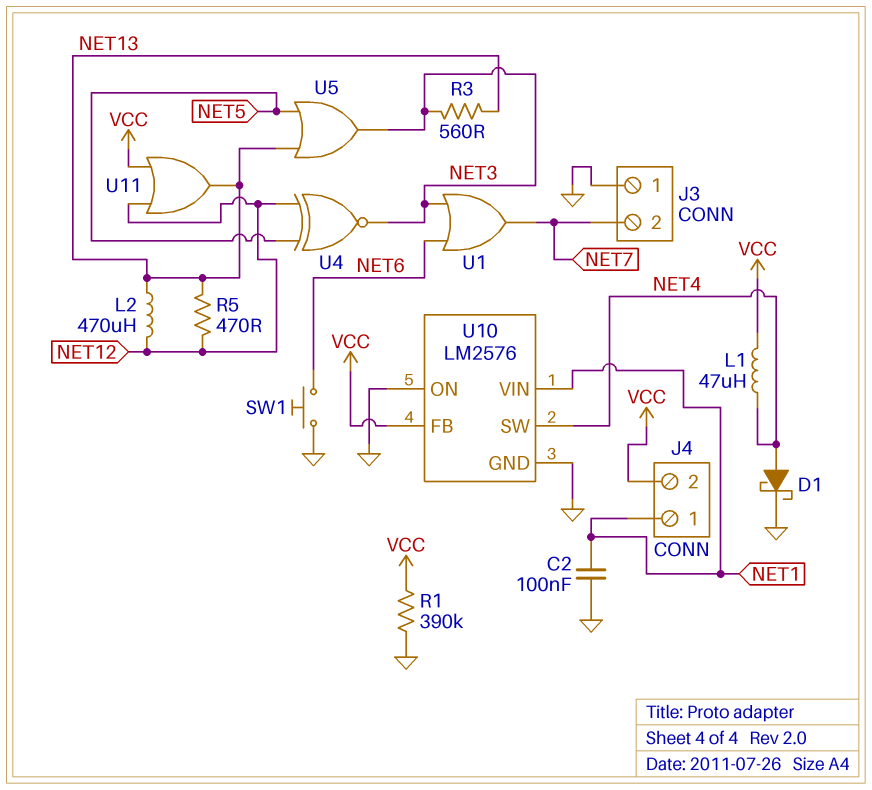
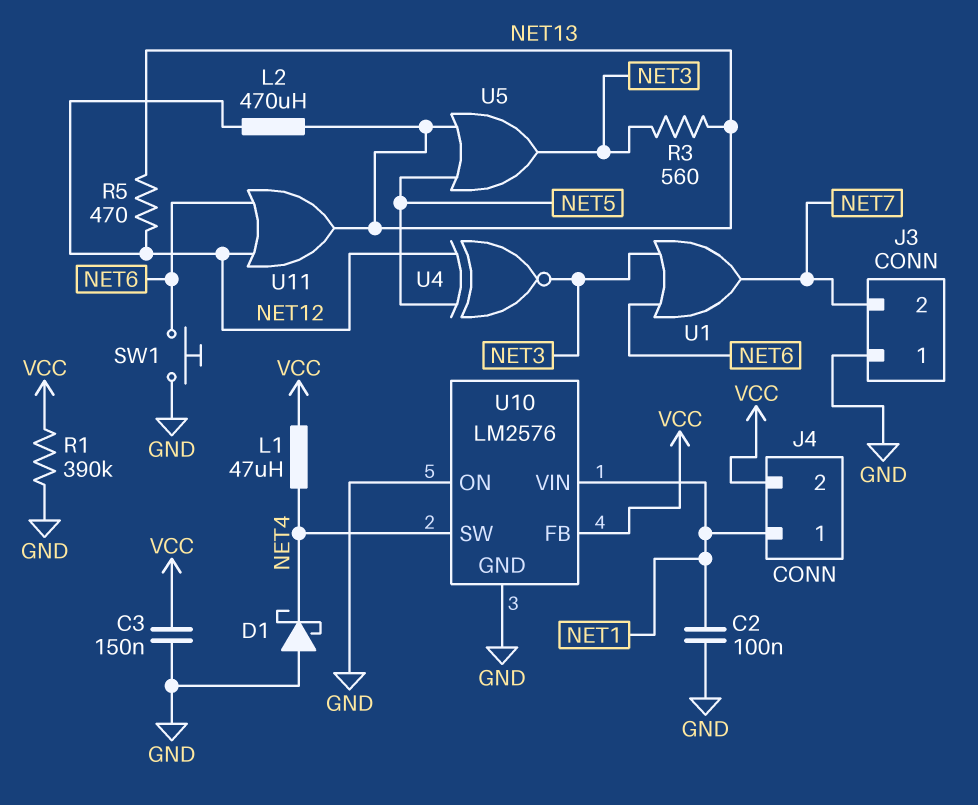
C3: none -> 150nF (GND, VCC)
D1: schottky (A NET4, K GND) -> schottky (A GND, K NET4)
U11: OR (in NET12, in VCC, out NET13) -> OR (in NET6, in NET12, out NET13)

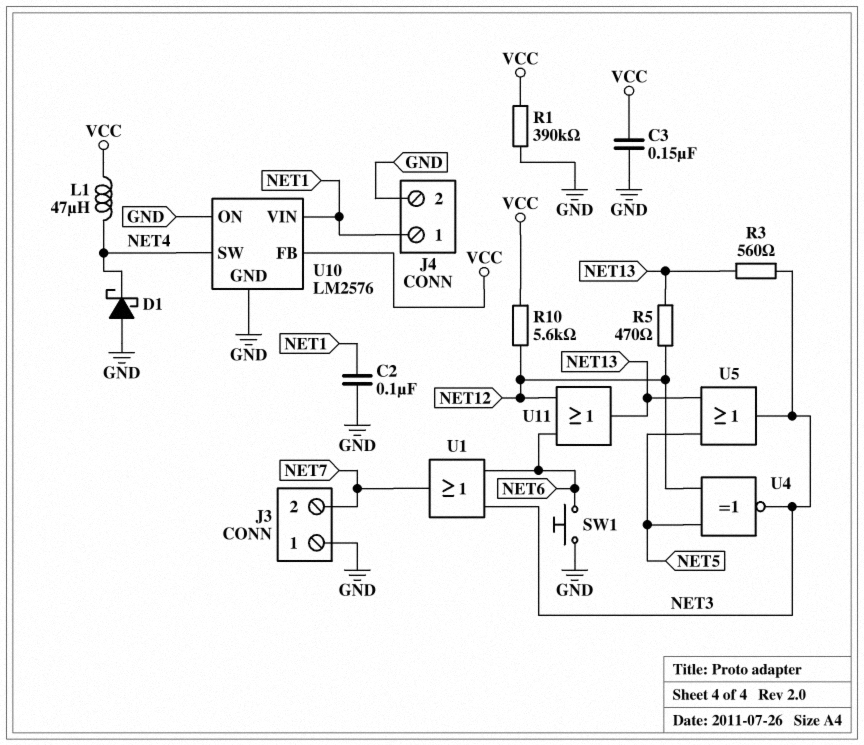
J4 pin 2: VCC -> GND
L2: 470uH (NET12, NET13) -> none
R10: none -> 5.6k (NET12, VCC)

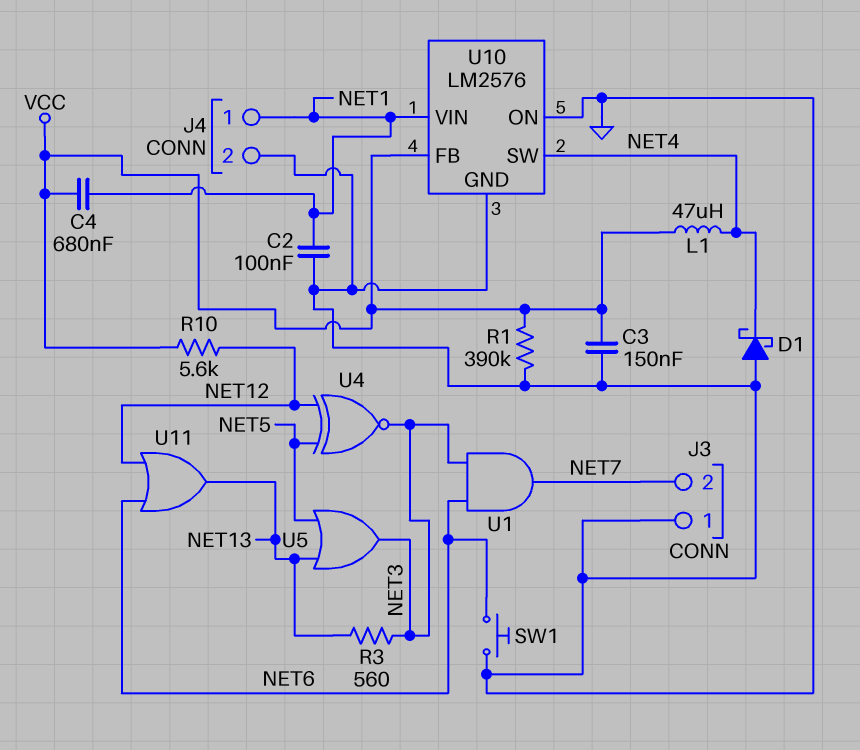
C4: none -> 680nF (NET1, VCC)
R5: 470 (NET12, NET13) -> none
U1: OR (in NET3, in NET6, out NET7) -> AND (in NET3, in NET6, out NET7)

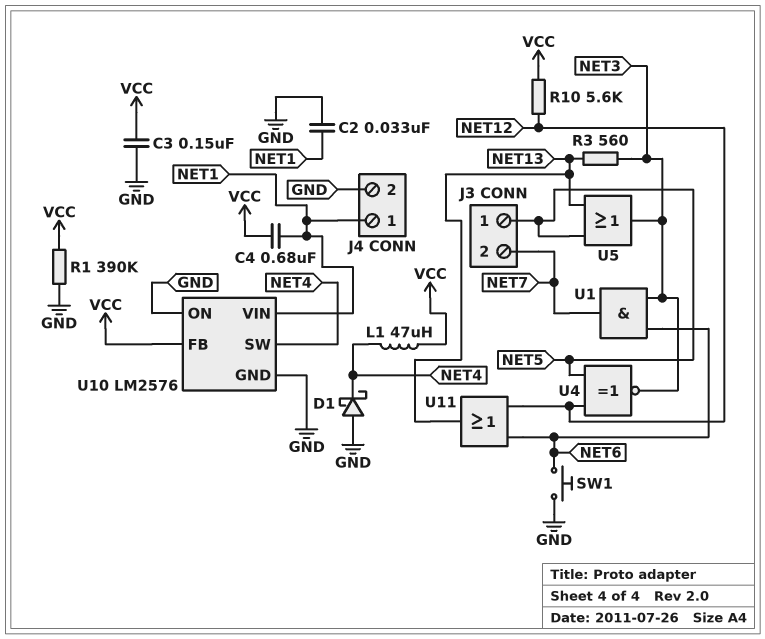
C2: 100nF (GND, NET1) -> 33nF (GND, NET1)
J3 pin 1: GND -> NET5

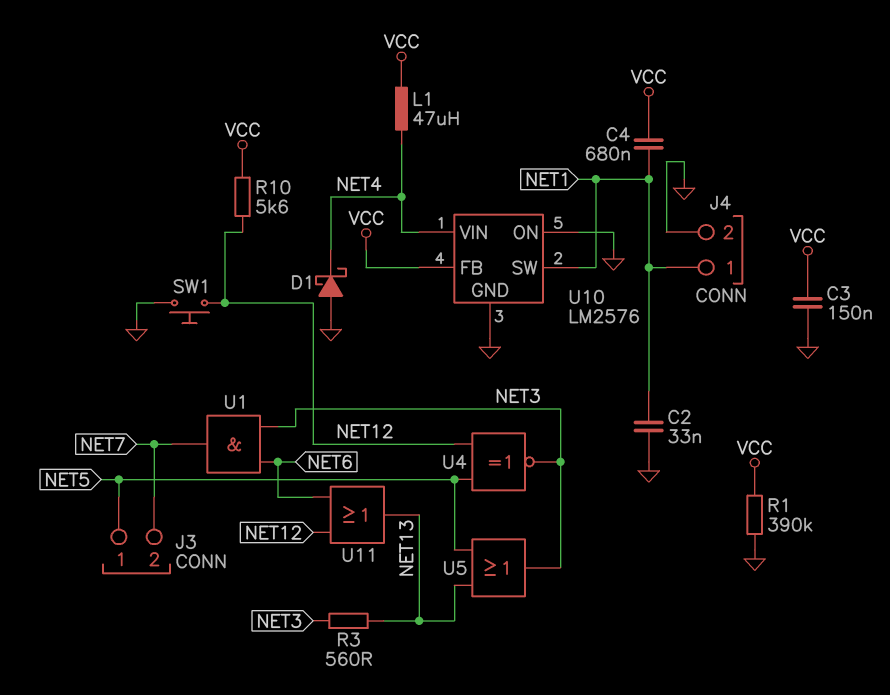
SW1: button (GND, NET6) -> button (GND, NET12)
U10 pin SW: NET4 -> NET1
U10 pin VIN: NET1 -> NET4

